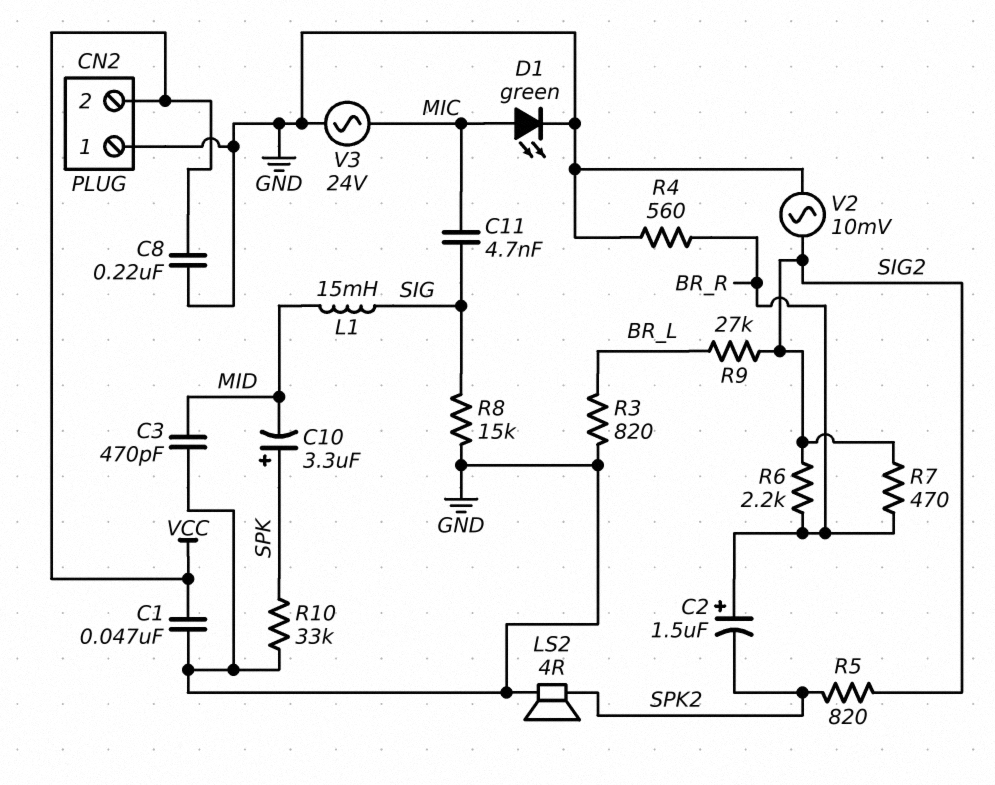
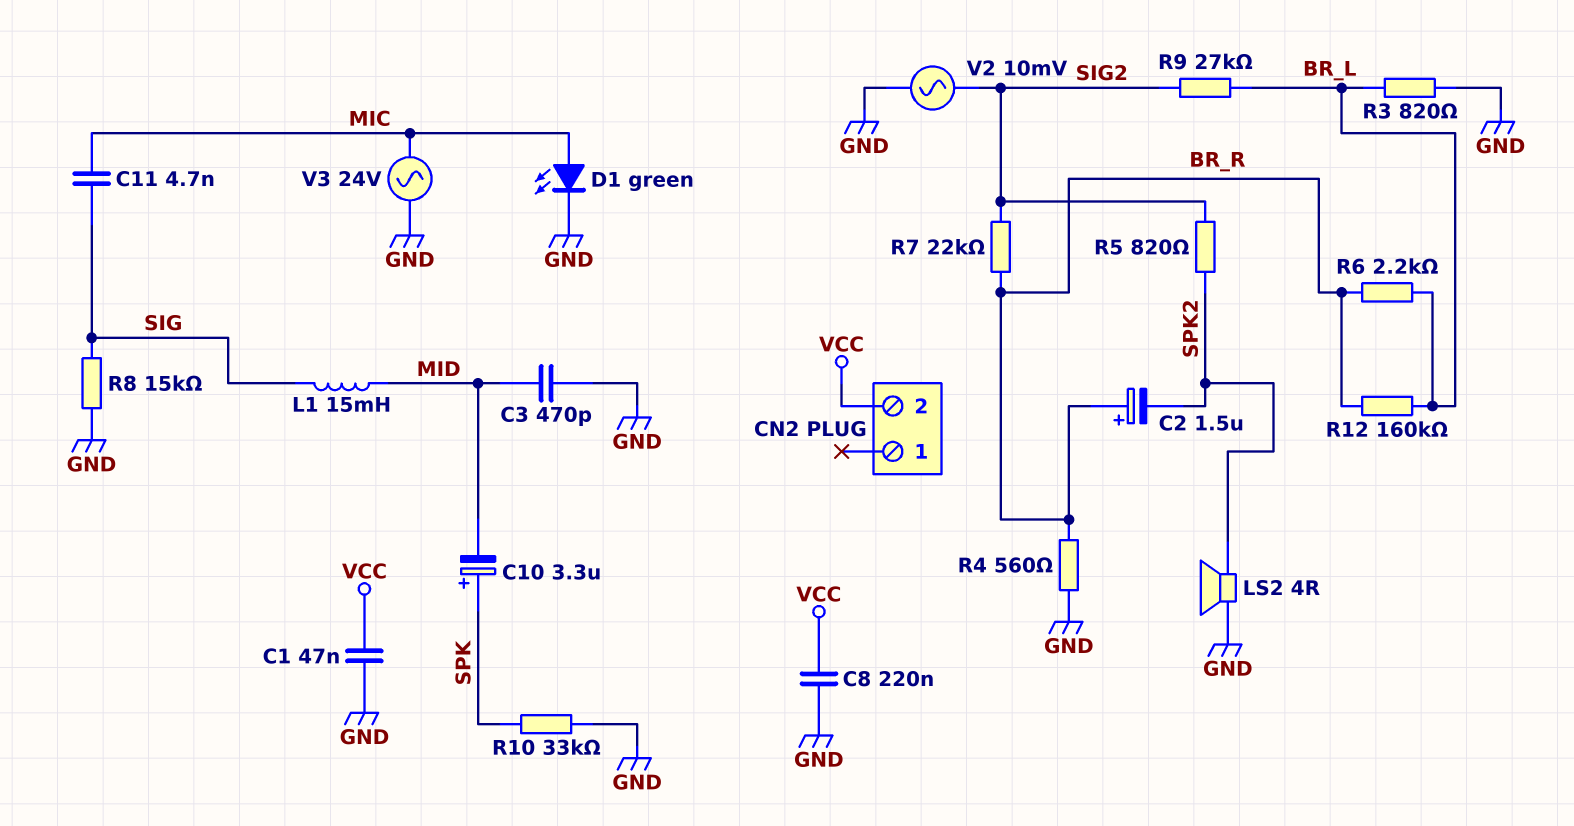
CN2 pin 1: GND -> none
R6: 2.2k (BR_R, SIG2) -> 2.2k (BR_L, BR_R)
R7: 470 (BR_R, SIG2) -> 22k (BR_R, SIG2)
R12: none -> 160k (BR_L, BR_R)

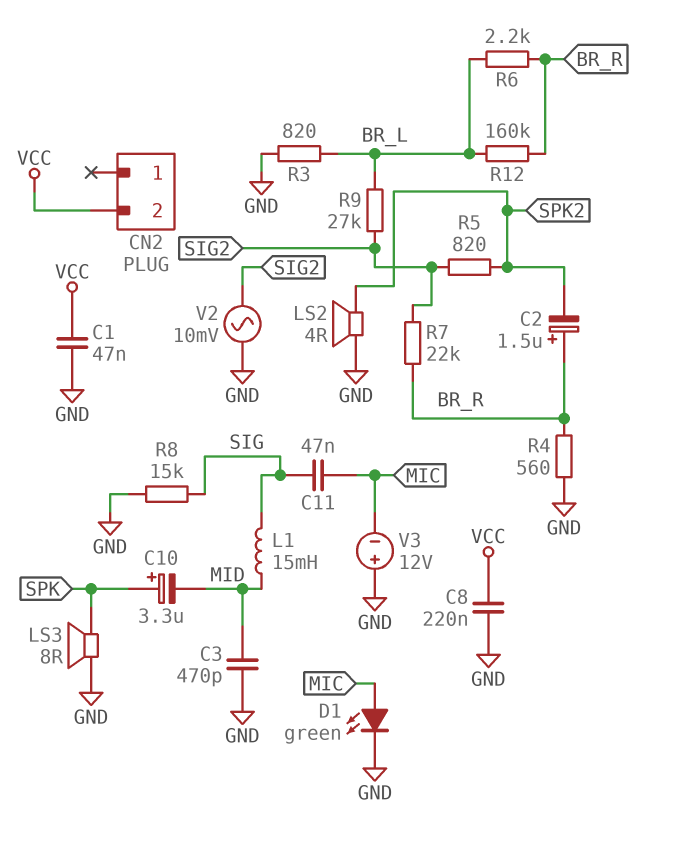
C11: 4.7nF (MIC, SIG) -> 47nF (MIC, SIG)
LS3: none -> speaker 8R (GND, SPK)
R10: 33k (GND, SPK) -> none
V3: AC 24V (GND, MIC) -> 12V (plus GND, minus MIC)

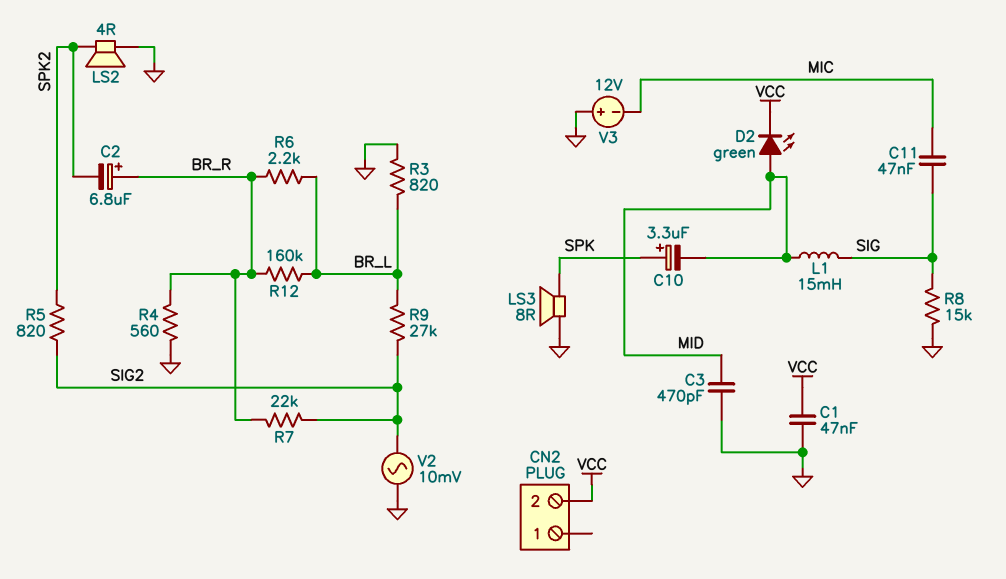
C2: 1.5uF (plus BR_R, minus SPK2) -> 6.8uF (plus BR_R, minus SPK2)
C8: 220nF (GND, VCC) -> none
D1: LED green (A MIC, K GND) -> none
D2: none -> LED green (A MID, K VCC)

